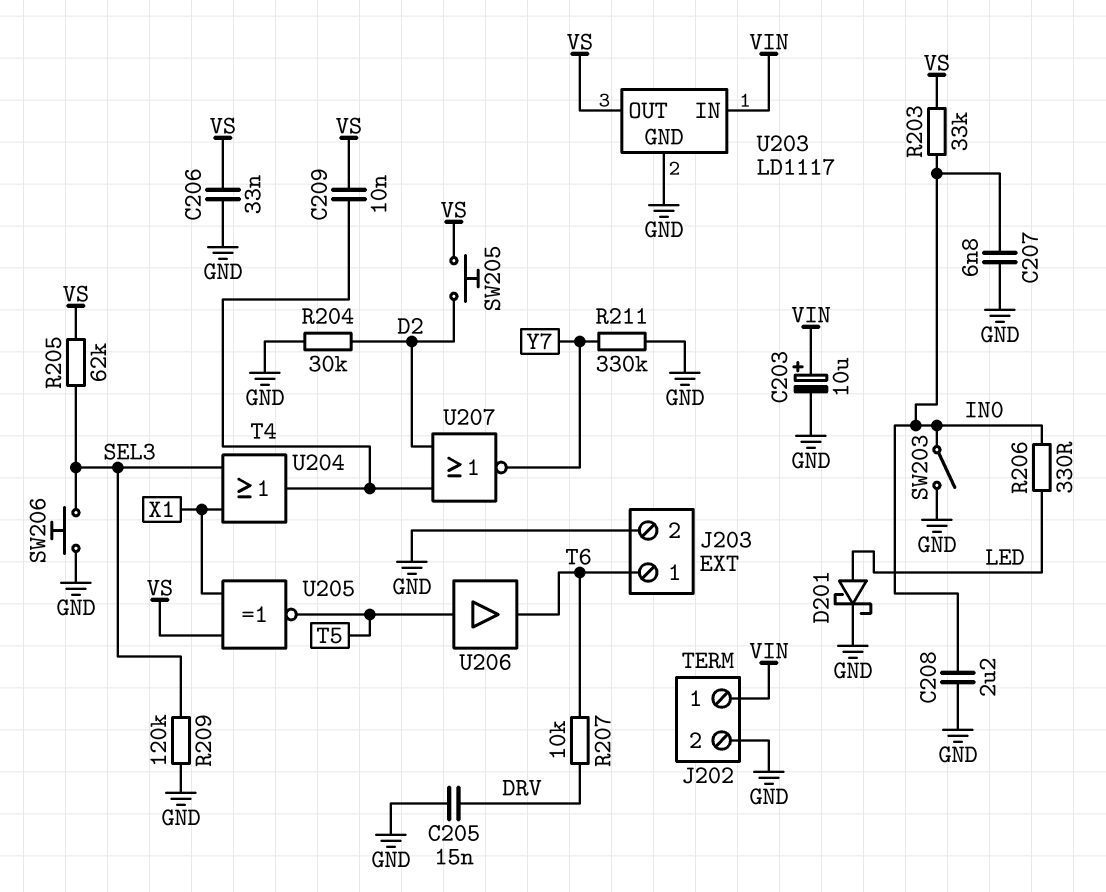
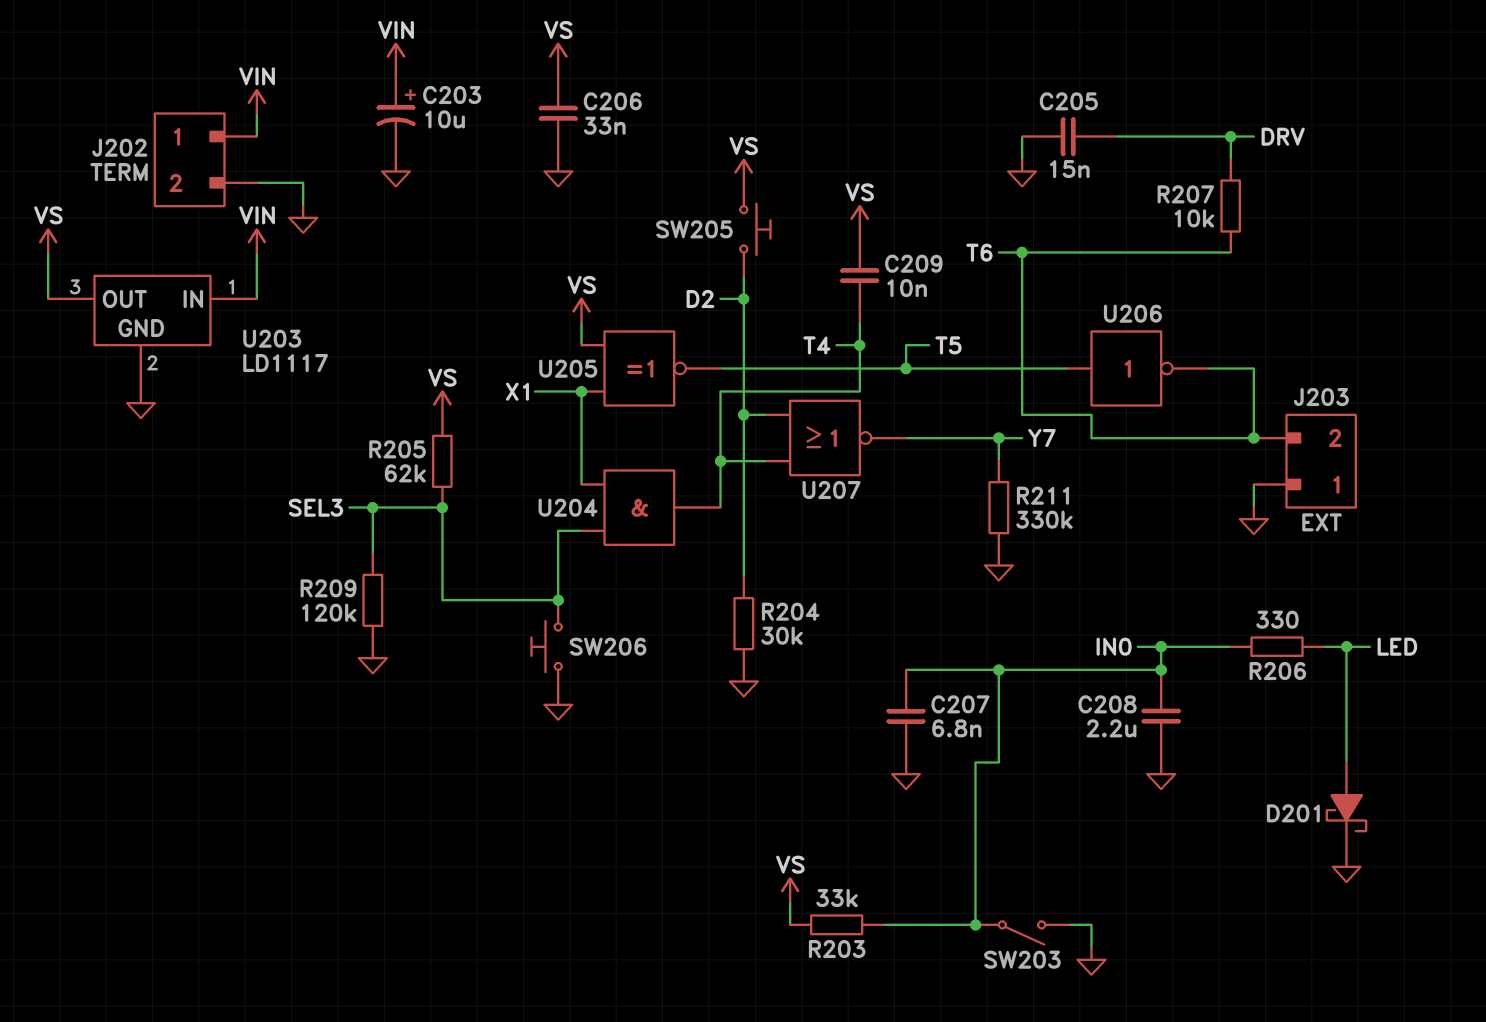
J203 pin 1: T6 -> GND
J203 pin 2: GND -> T6
U204: OR (in SEL3, in X1, out T4) -> AND (in SEL3, in X1, out T4)
U206: buffer (in T5, out T6) -> NOT (in T5, out T6)

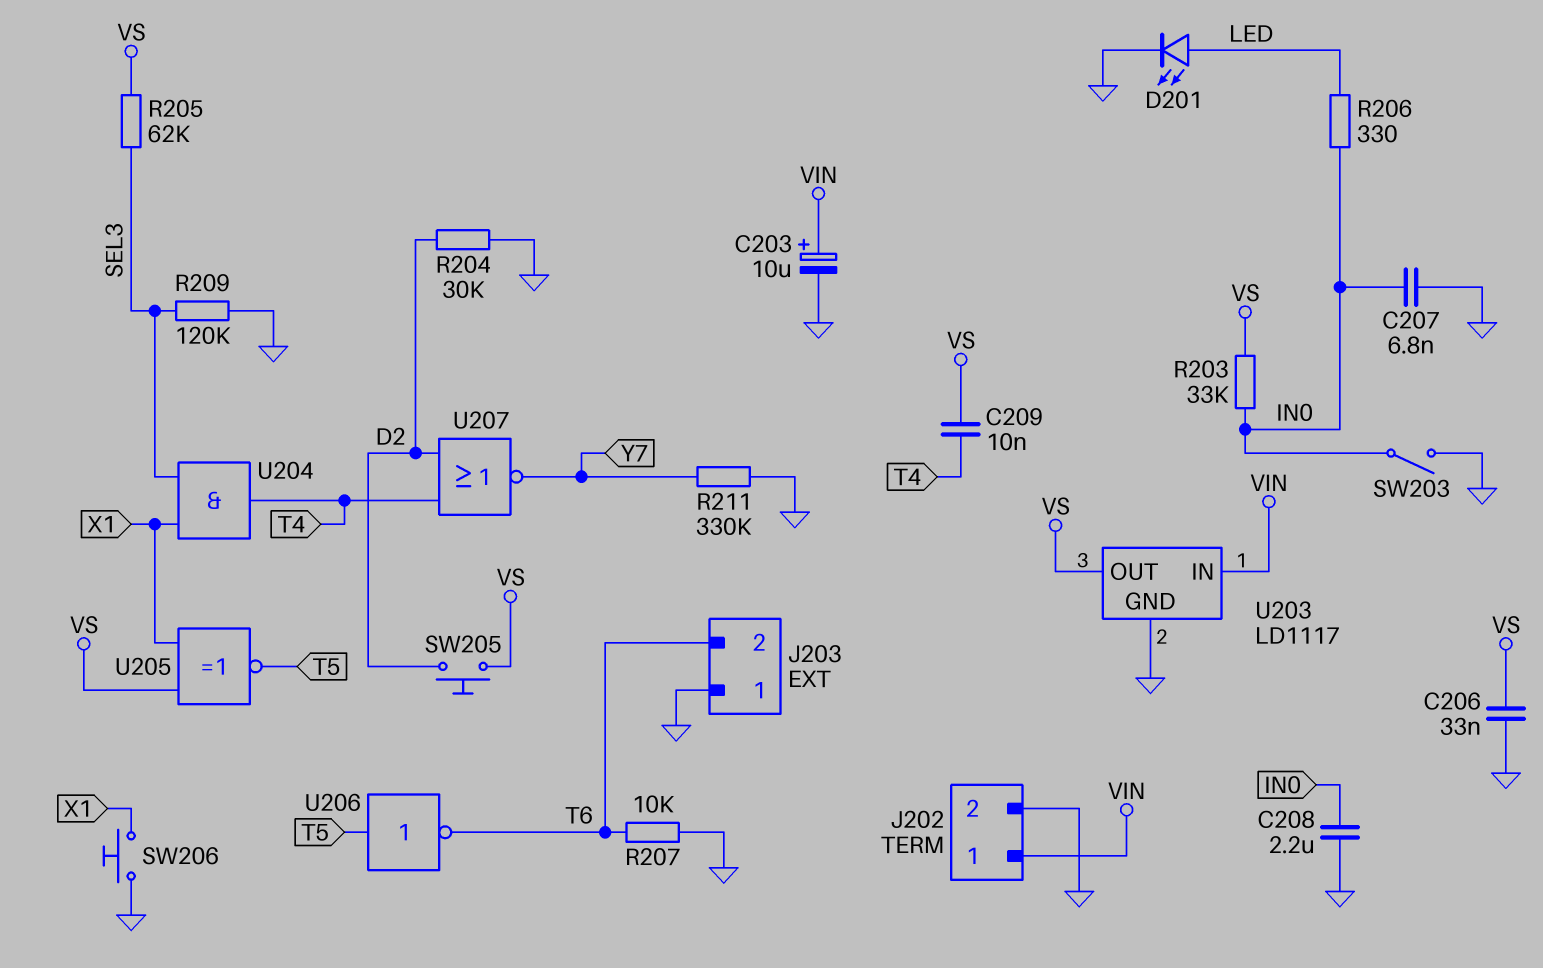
C205: 15nF (DRV, GND) -> none
D201: schottky (A LED, K GND) -> LED (A LED, K GND)
R207: 10k (DRV, T6) -> 10k (GND, T6)
SW206: button (GND, SEL3) -> button (GND, X1)

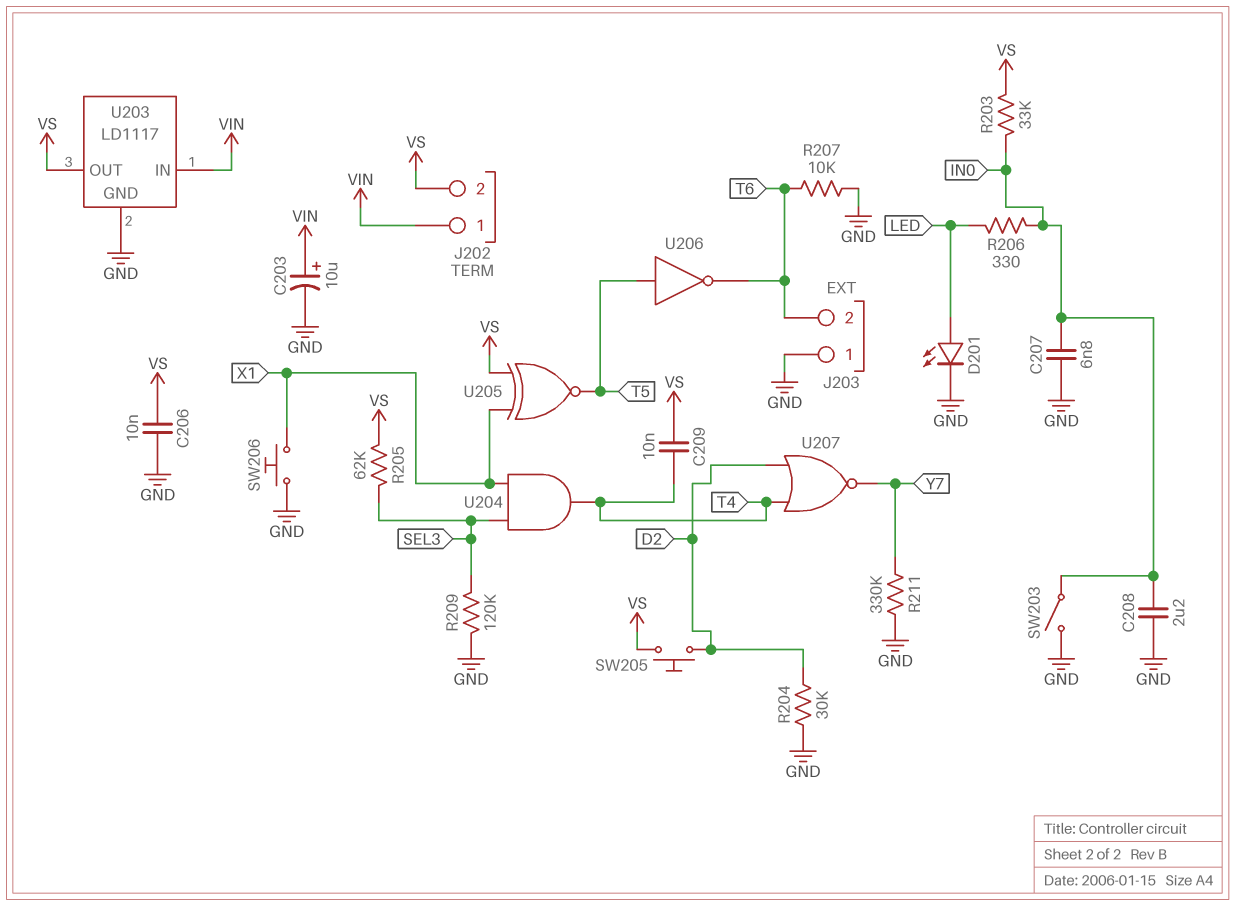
C206: 33nF (GND, VS) -> 10nF (GND, VS)
J202 pin 2: GND -> VS

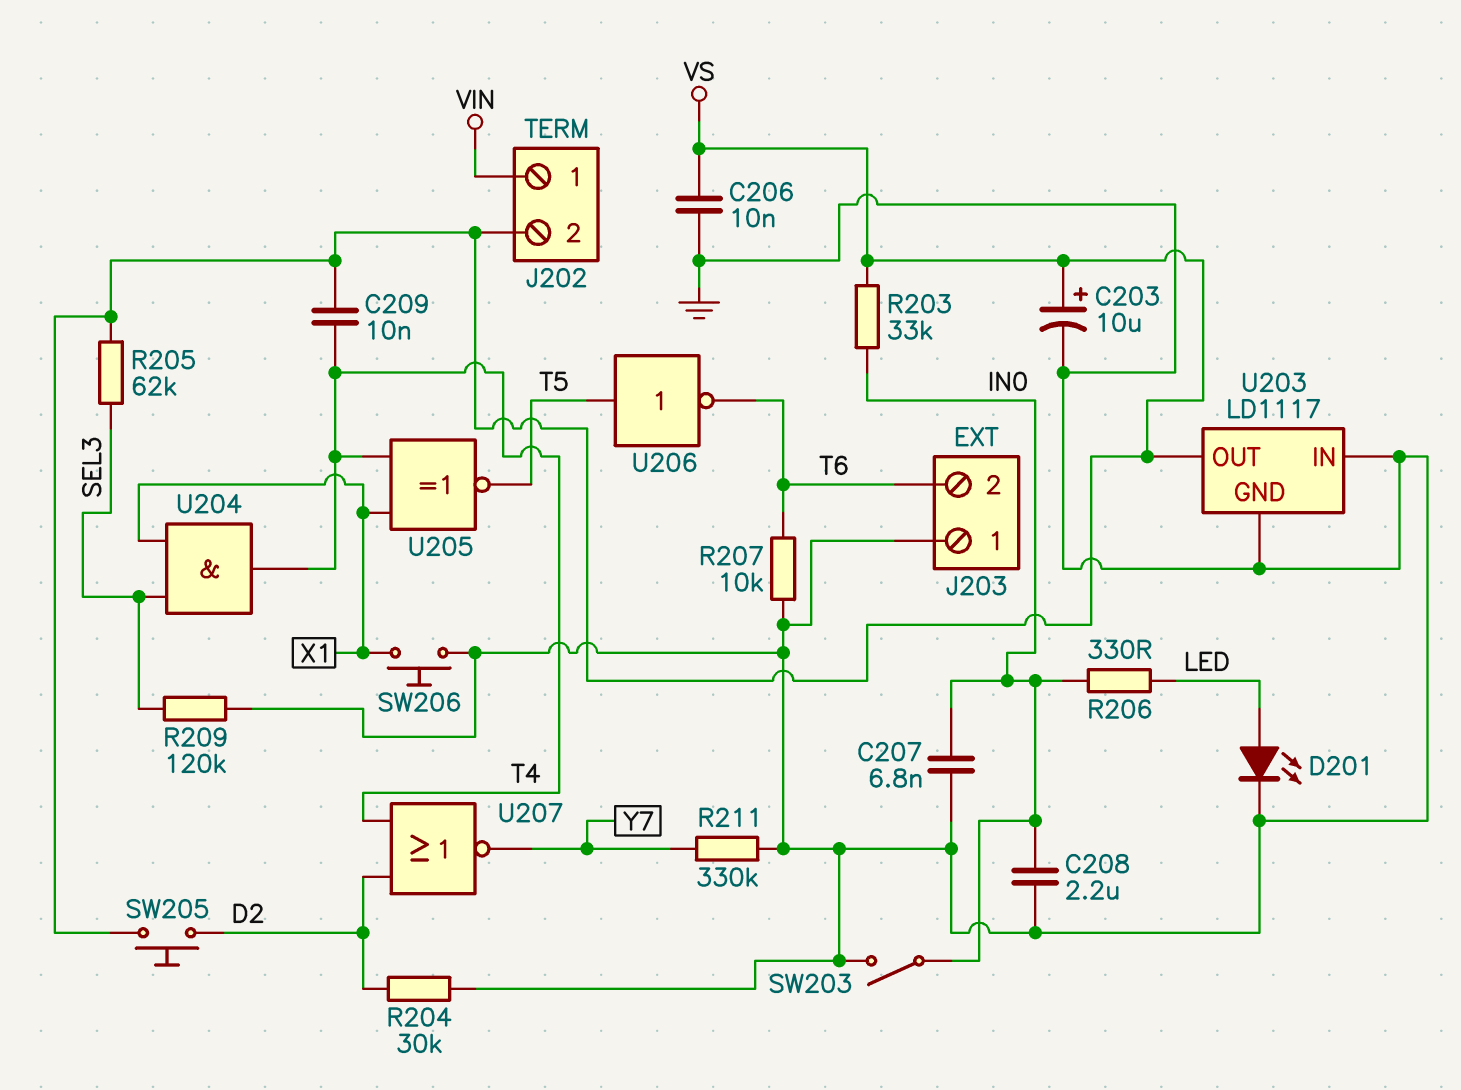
C203: 10uF (plus VIN, minus GND) -> 10uF (plus VS, minus GND)
U203 pin IN: VIN -> GND
U205: XNOR (in VS, in X1, out T5) -> XNOR (in T4, in X1, out T5)

